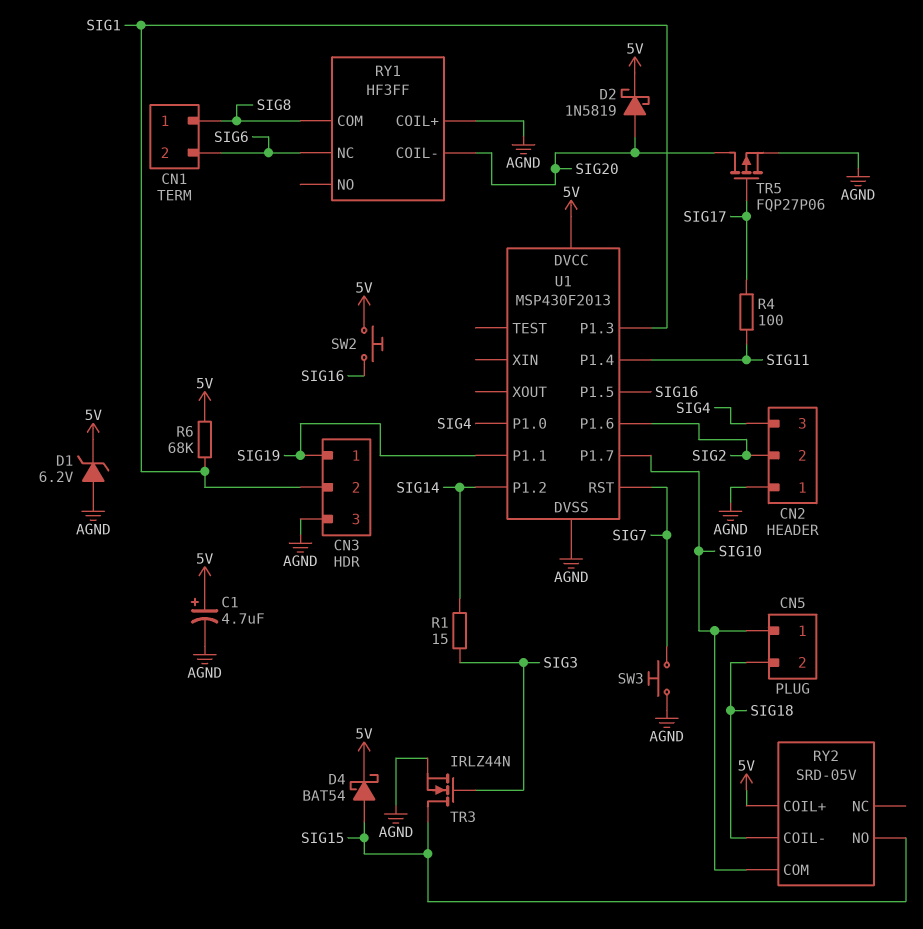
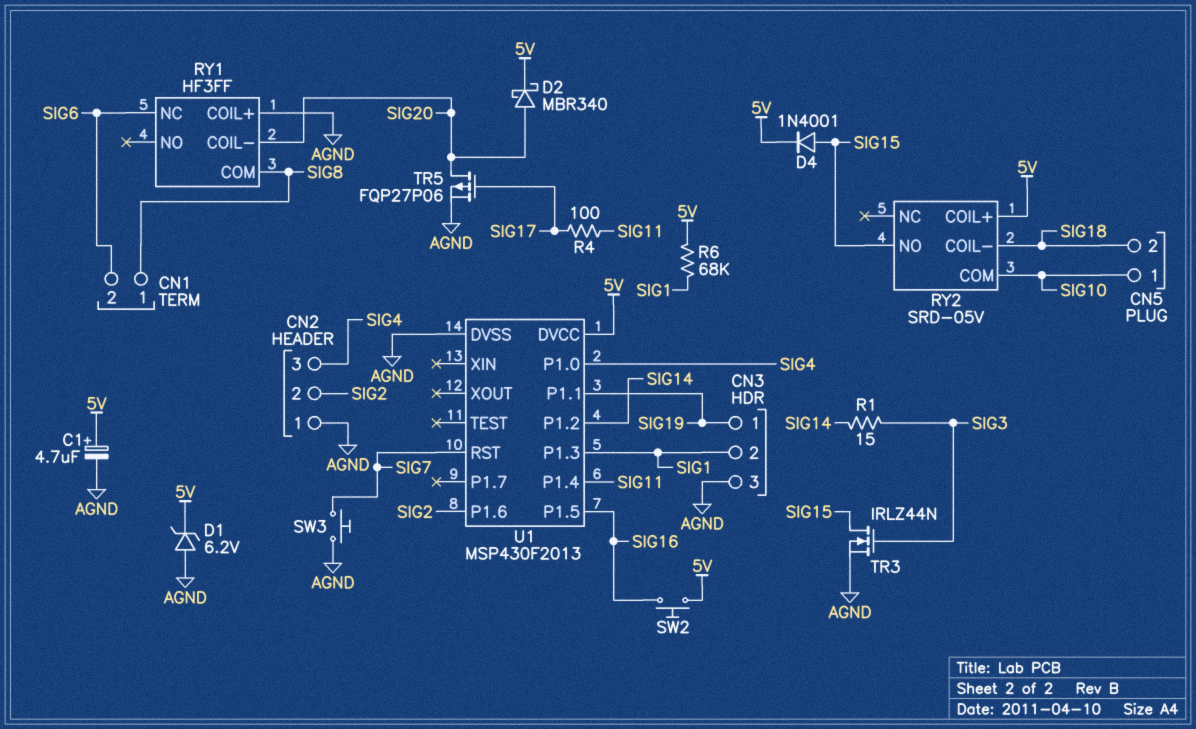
D2: schottky 1N5819 (A SIG20, K 5V) -> schottky MBR340 (A SIG20, K 5V)
D4: schottky BAT54 (A SIG15, K 5V) -> diode 1N4001 (A SIG15, K 5V)
U1 pin P1.7: SIG10 -> none

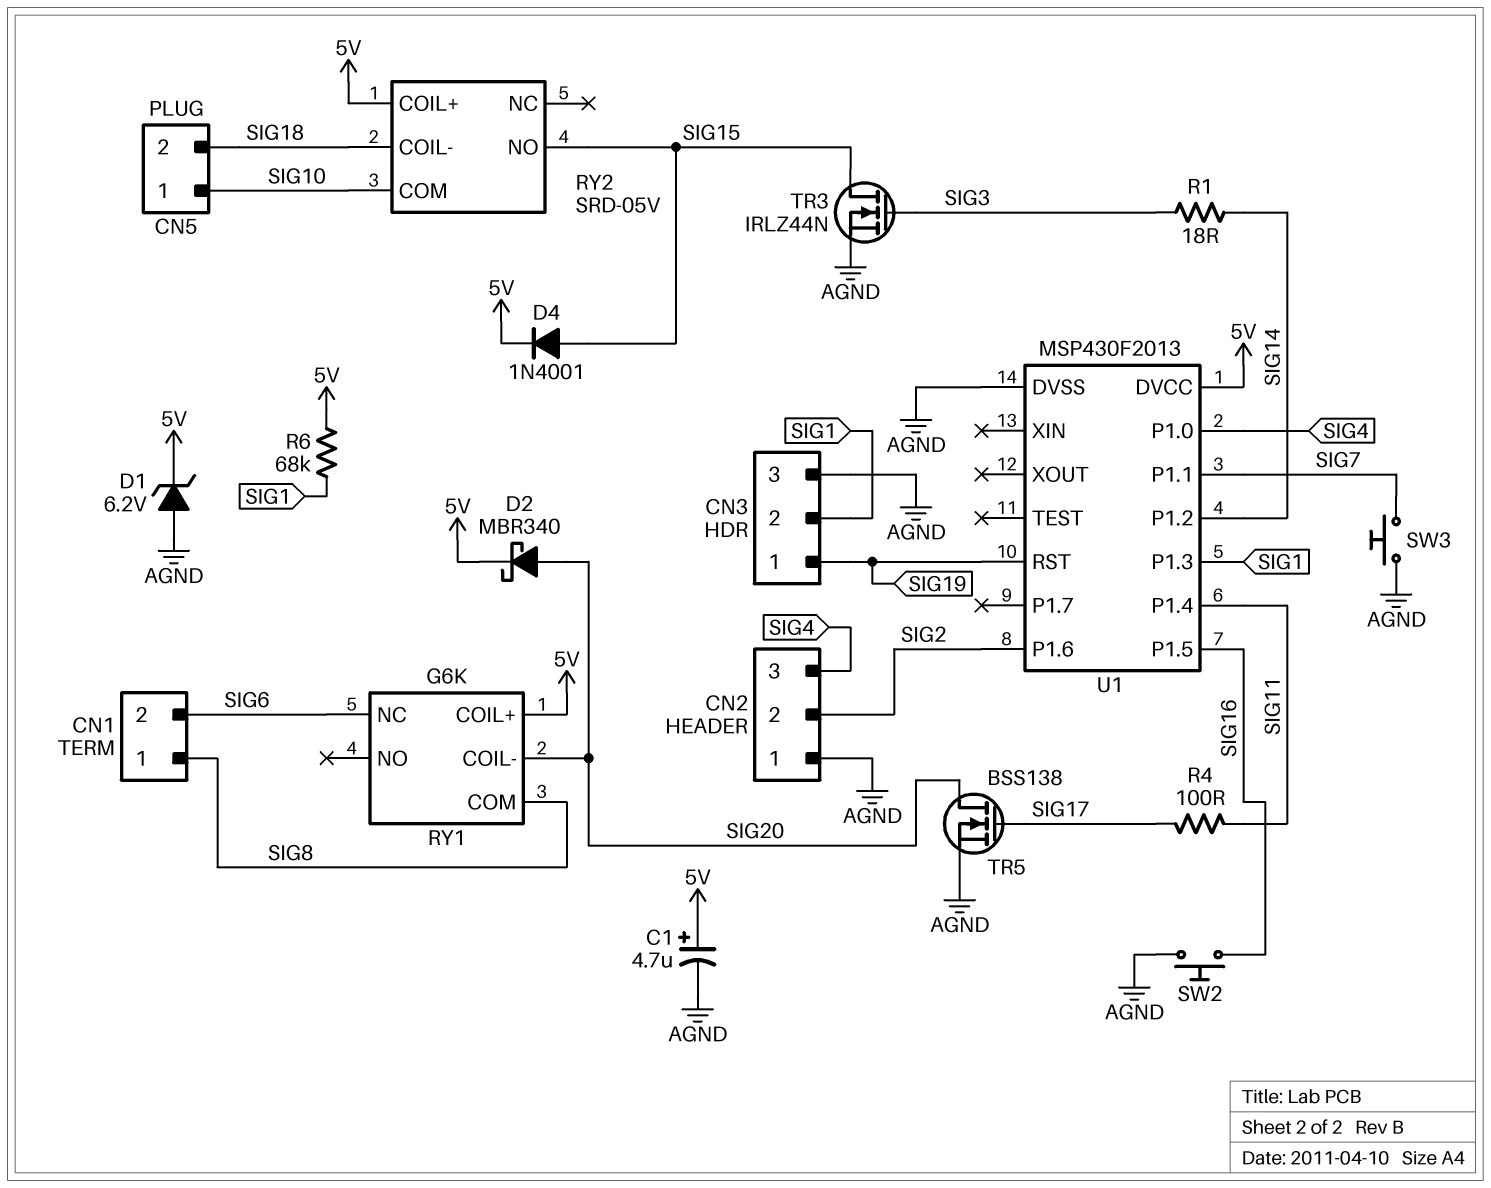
R1: 15 (SIG3, SIG14) -> 18 (SIG3, SIG14)
RY1: HF3FF -> G6K
RY1 pin COIL+: AGND -> 5V
SW2: button (5V, SIG16) -> button (AGND, SIG16)
TR5: PMOS FQP27P06 (G SIG17, D SIG20, S AGND) -> NMOS BSS138 (G SIG17, D SIG20, S AGND)
U1 pin P1.1: SIG19 -> SIG7
U1 pin RST: SIG7 -> SIG19

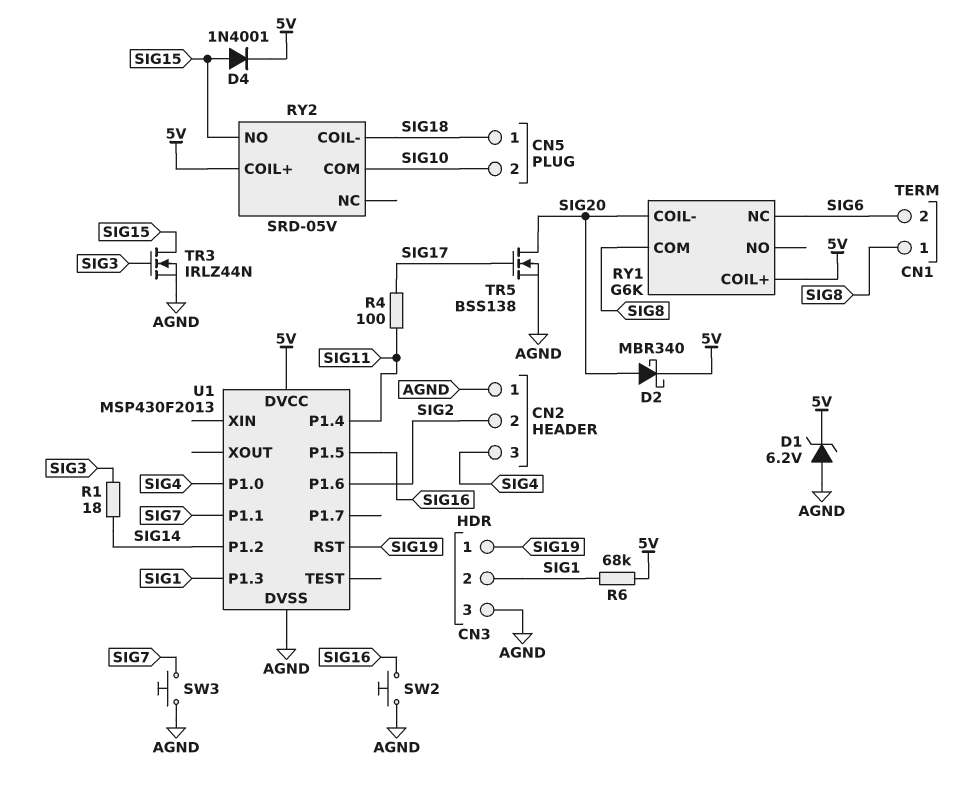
C1: 4.7uF (plus 5V, minus AGND) -> none
CN5 pin 1: SIG10 -> SIG18
CN5 pin 2: SIG18 -> SIG10

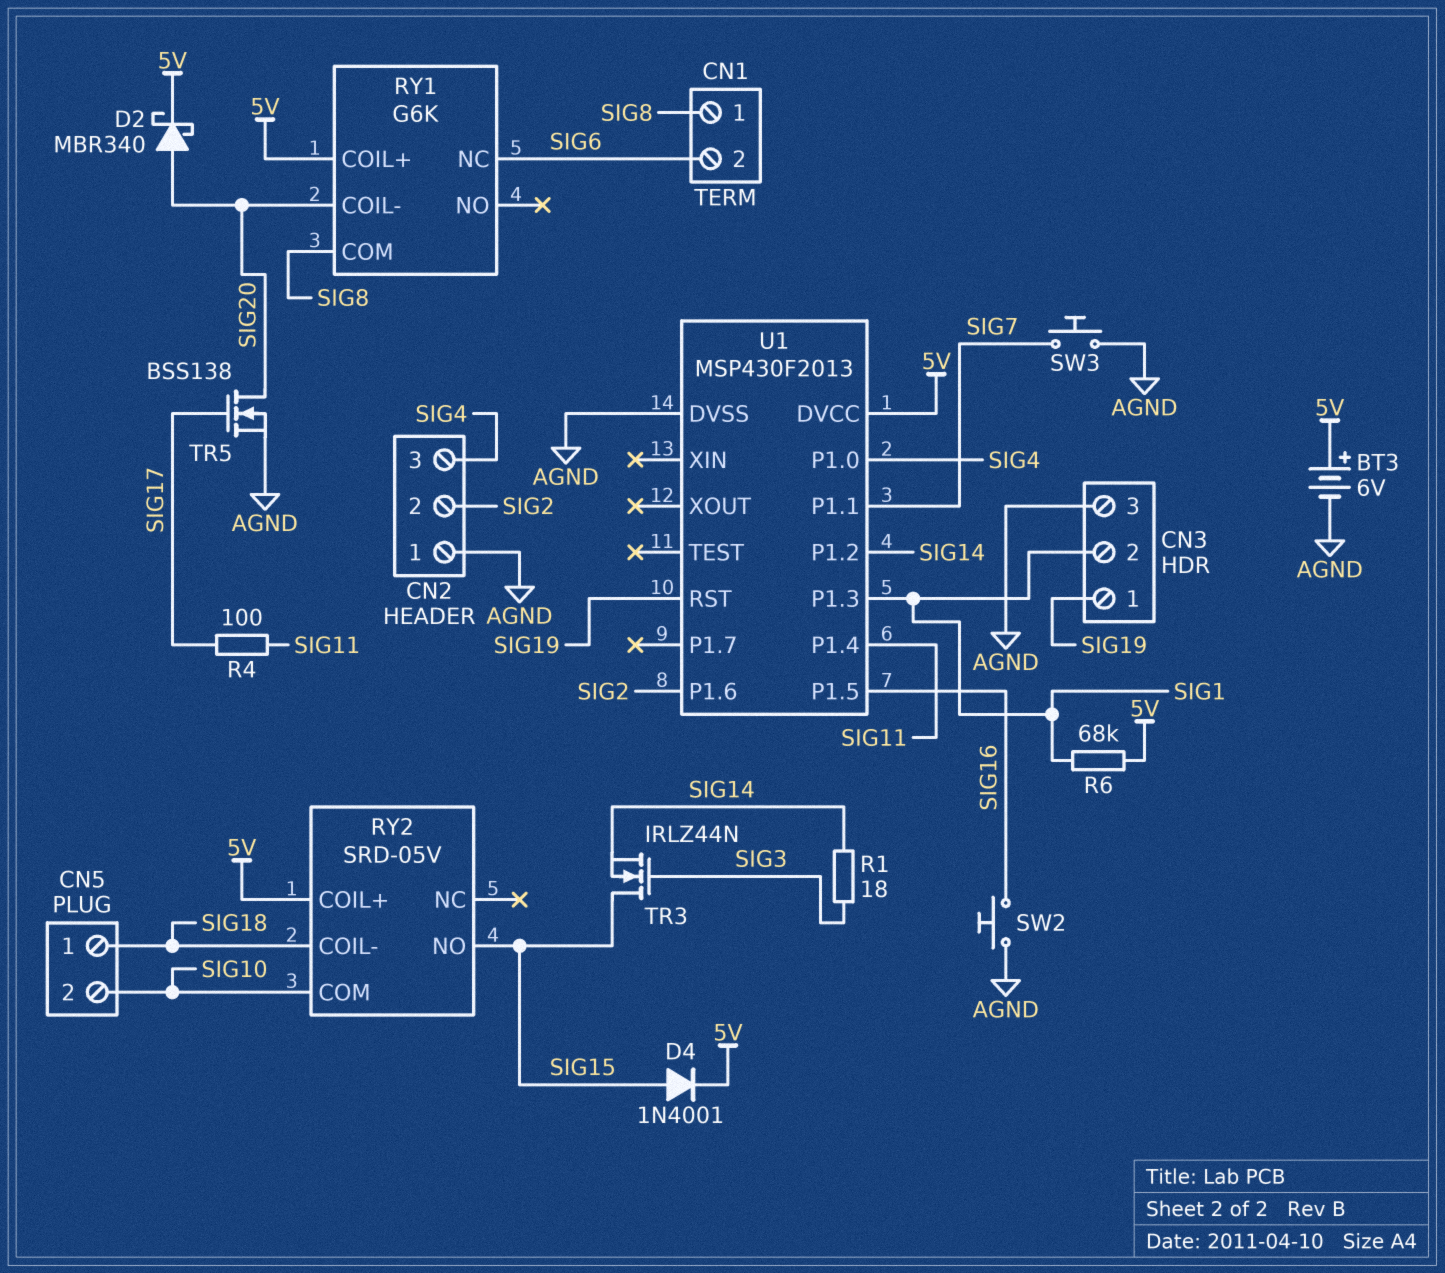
BT3: none -> 6V (plus 5V, minus AGND)
D1: zener 6.2V (A AGND, K 5V) -> none
TR3: NMOS IRLZ44N (G SIG3, D SIG15, S AGND) -> NMOS IRLZ44N (G SIG3, D SIG15, S SIG14)

